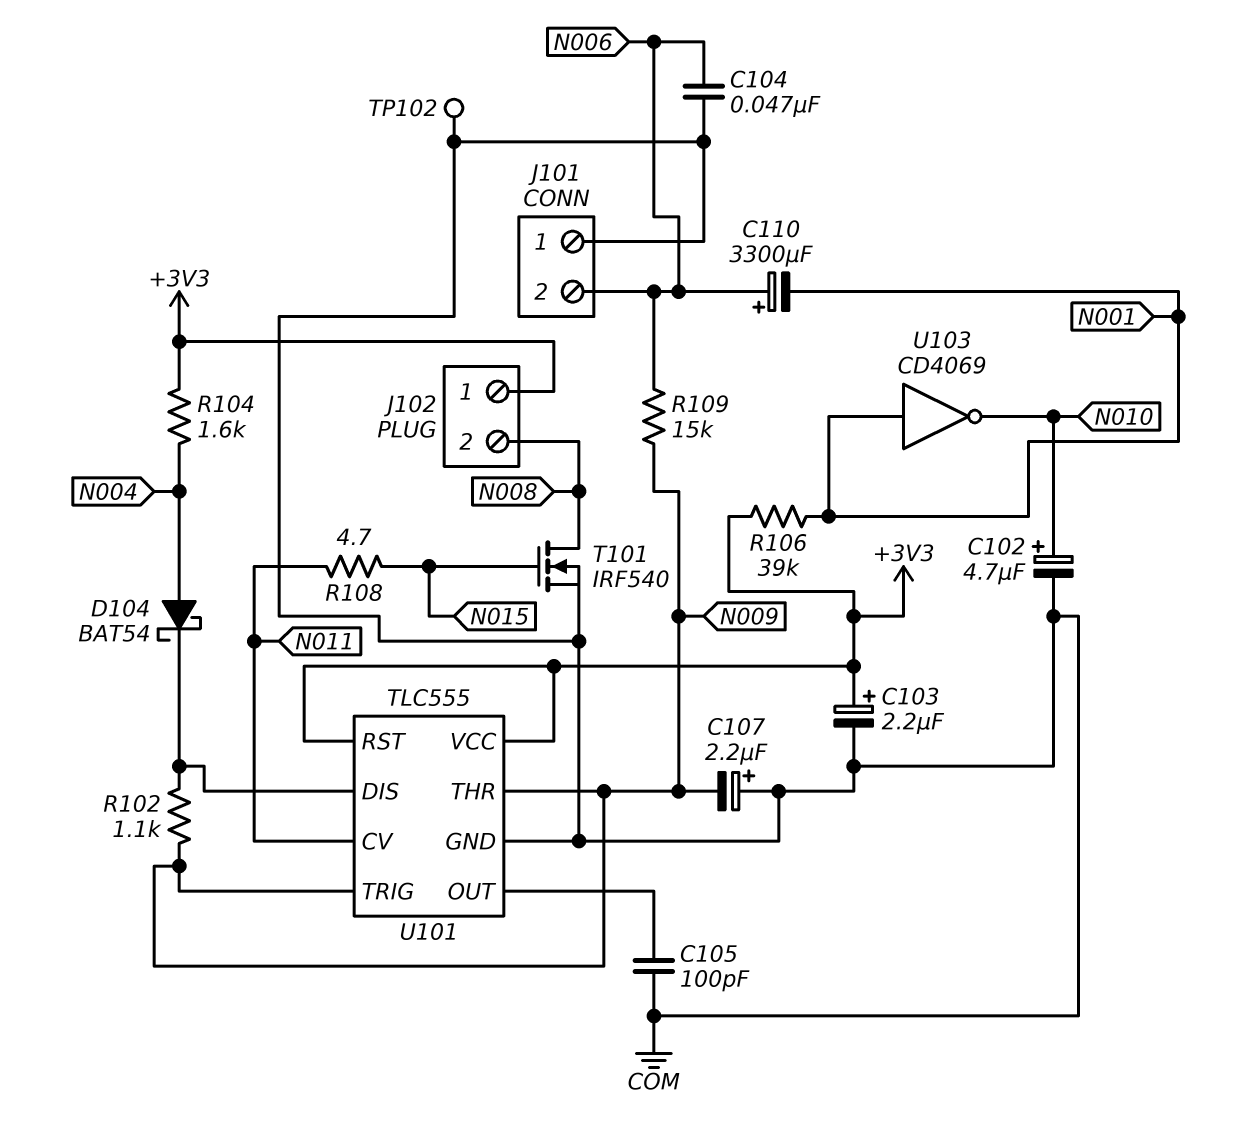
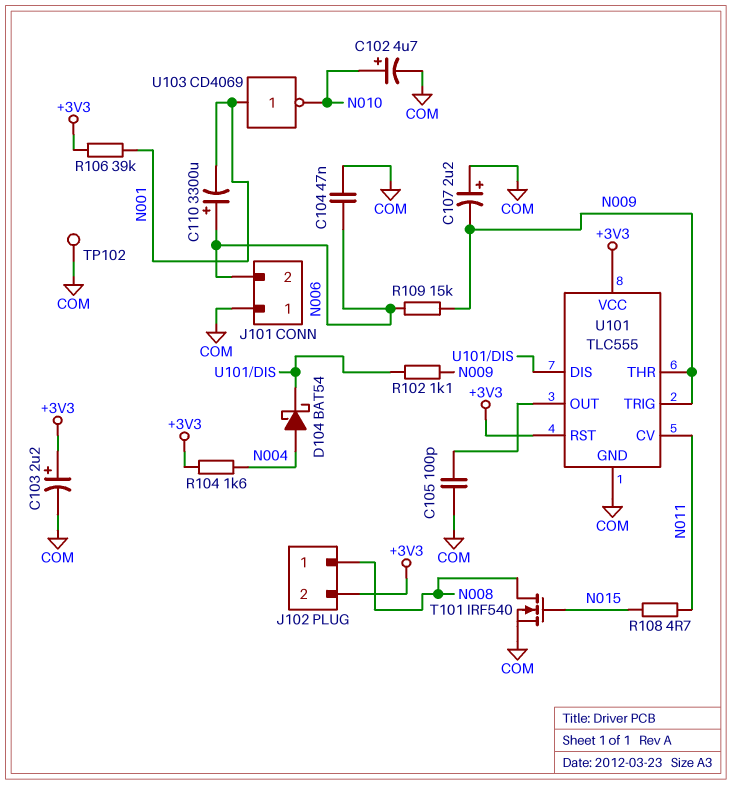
J102 pin 1: +3V3 -> N008
J102 pin 2: N008 -> +3V3

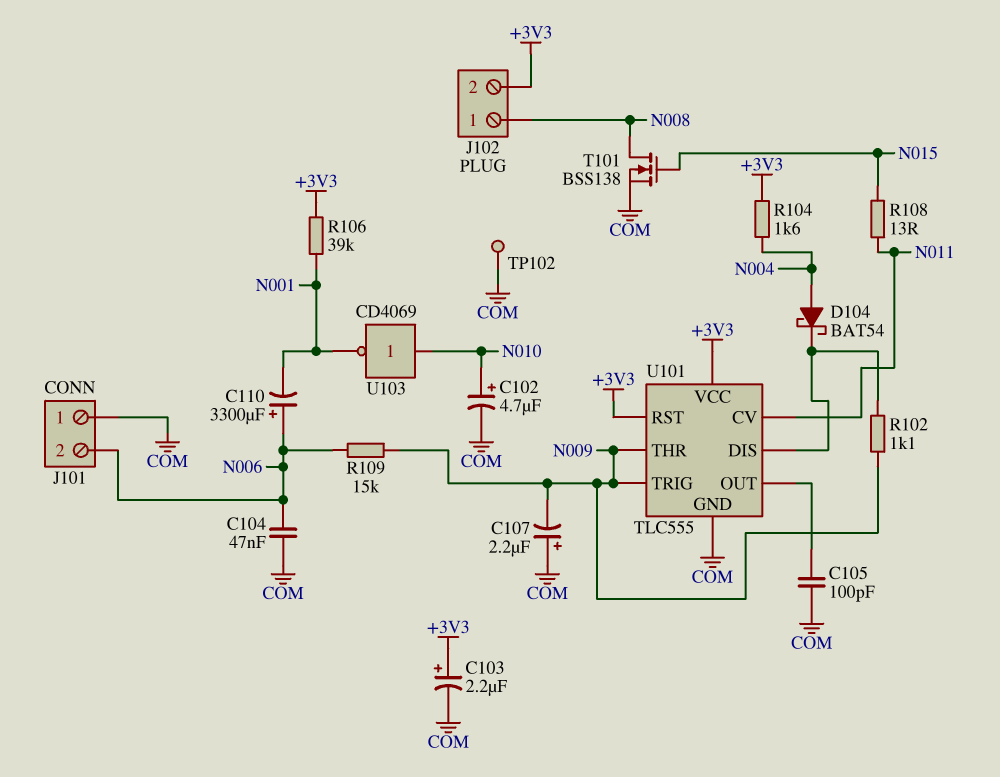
R108: 4.7 (N011, N015) -> 13 (N011, N015)
T101: NMOS IRF540 (G N015, D N008, S COM) -> NMOS BSS138 (G N015, D N008, S COM)
U103: NOT CD4069 (in N001, out N010) -> NOT CD4069 (in N010, out N001)

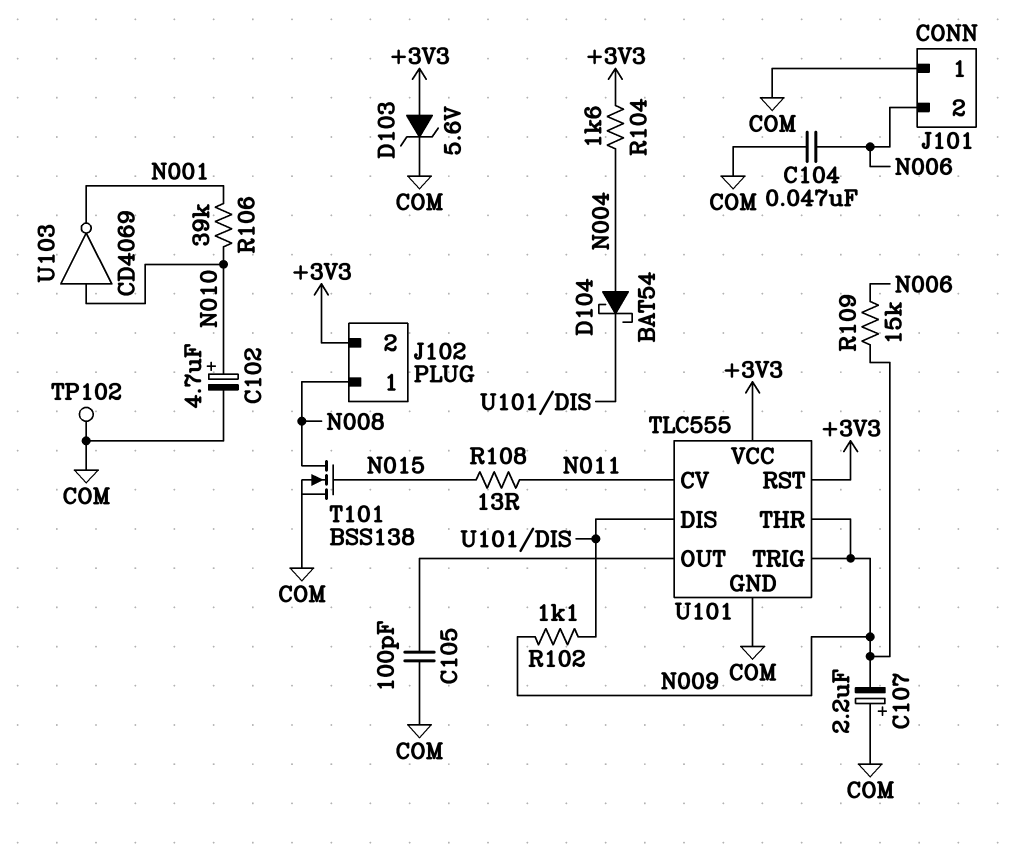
C103: 2.2uF (plus +3V3, minus COM) -> none
C110: 3300uF (plus N006, minus N001) -> none
D103: none -> zener 5.6V (A +3V3, K COM)
R106: 39k (+3V3, N001) -> 39k (N001, N010)

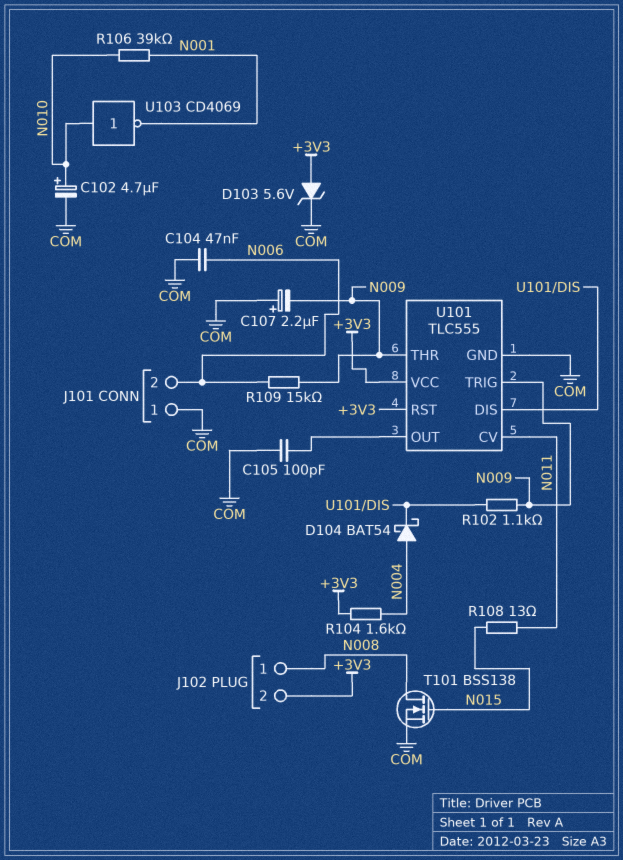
TP102: test point (COM) -> none

